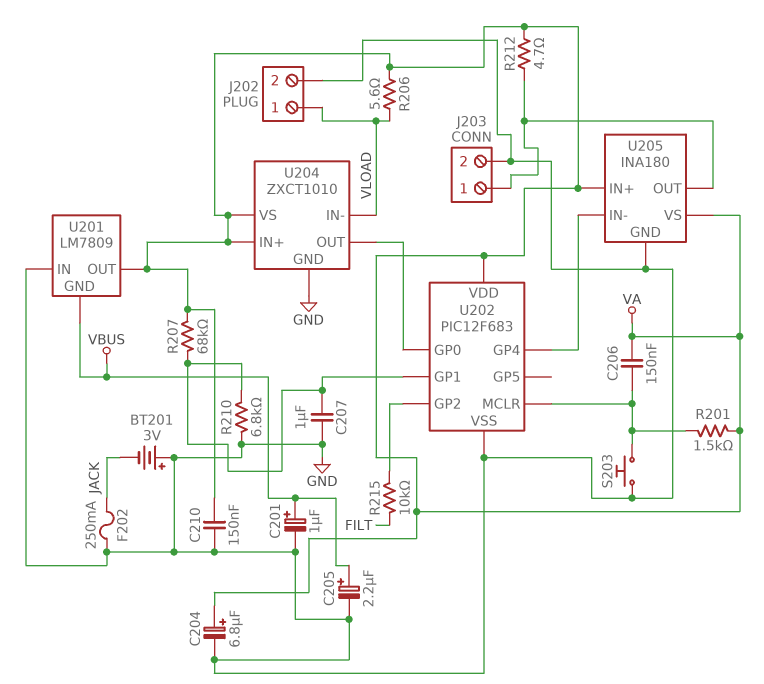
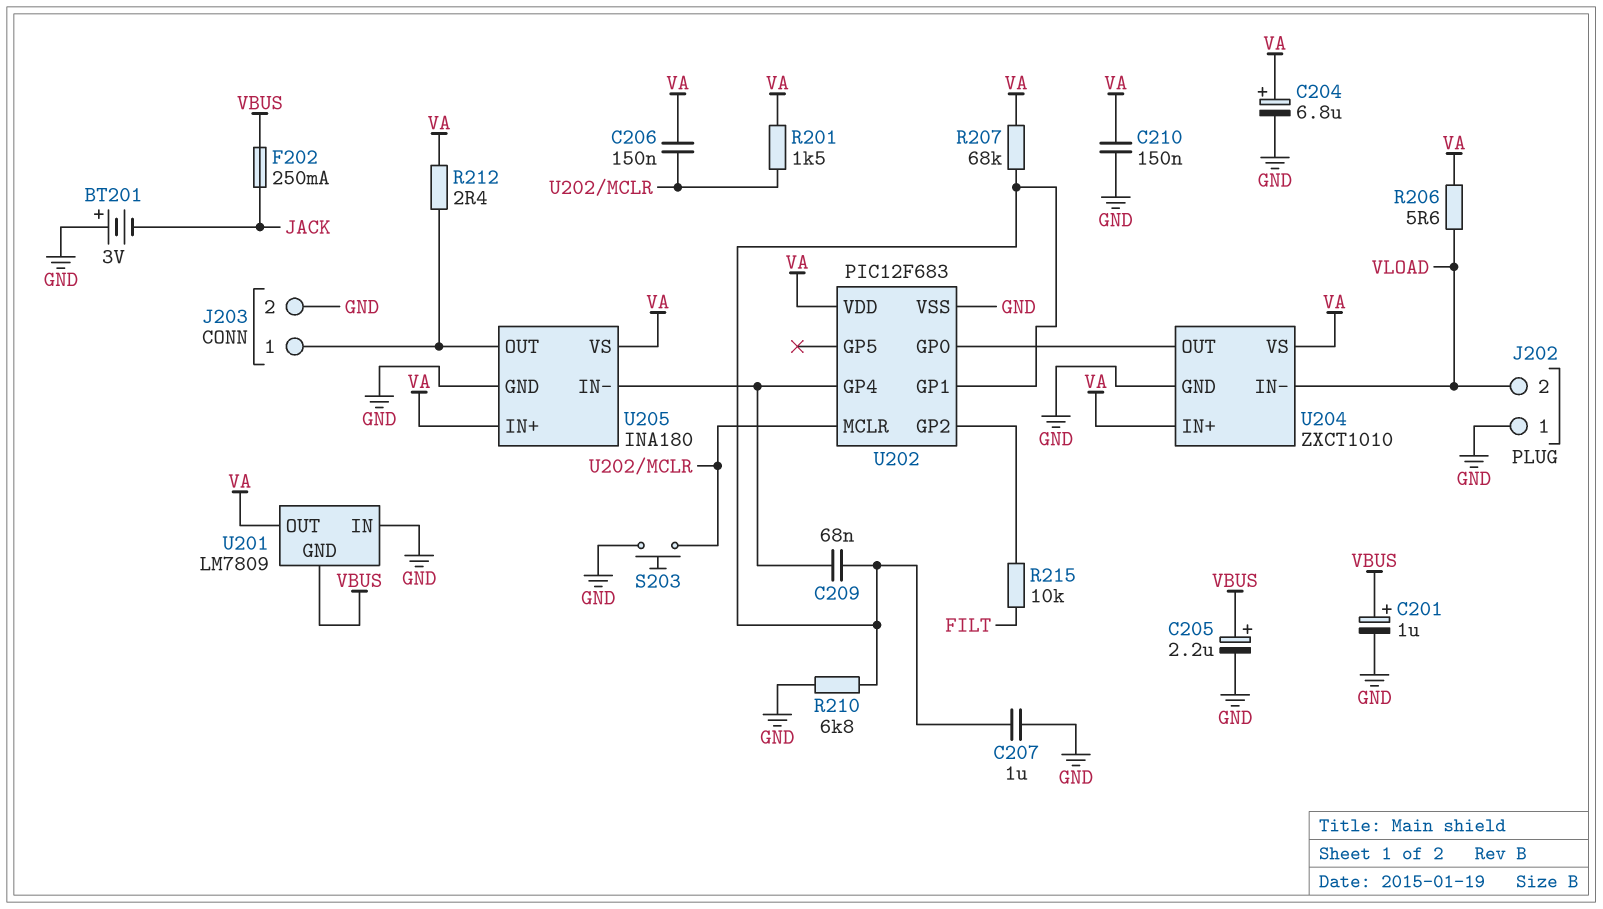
C209: none -> 68nF (U202/GP1, U202/GP4)
F202: 250mA (GND, JACK) -> 250mA (JACK, VBUS)
J202 pin 1: VLOAD -> GND
J202 pin 2: GND -> VLOAD
R212: 4.7 (J203/1, VA) -> 2.4 (J203/1, VA)

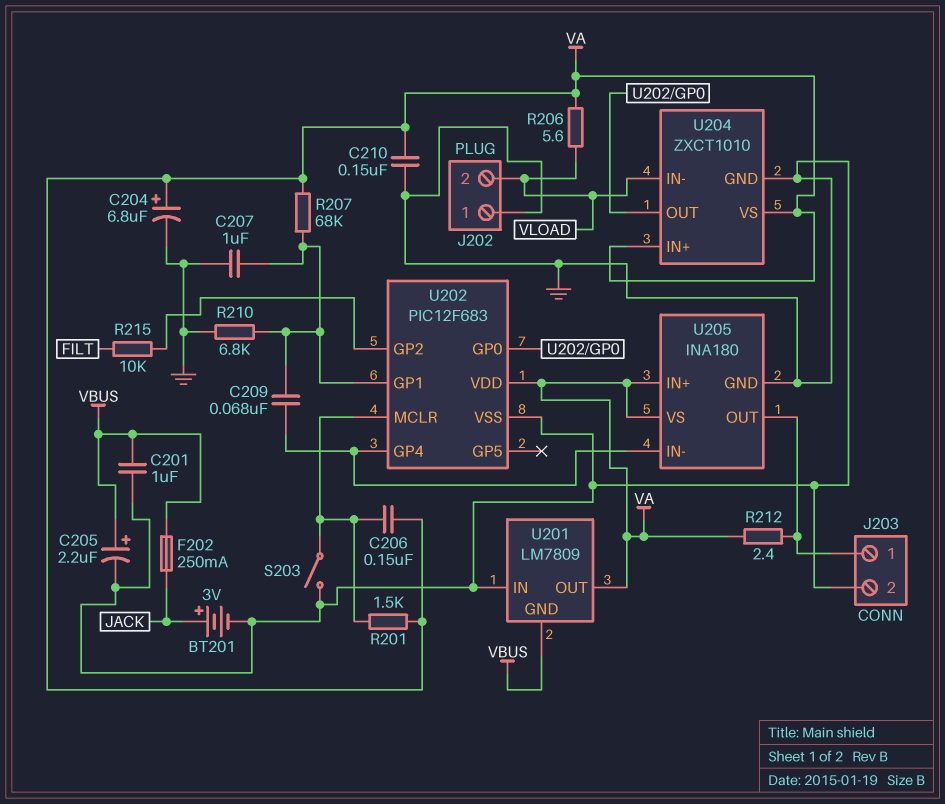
BT201: 3V (plus GND, minus JACK) -> 3V (plus JACK, minus GND)
C201: 1uF (plus VBUS, minus GND) -> 1uF (GND, VBUS)
S203: button (GND, U202/MCLR) -> switch (GND, U202/MCLR)

